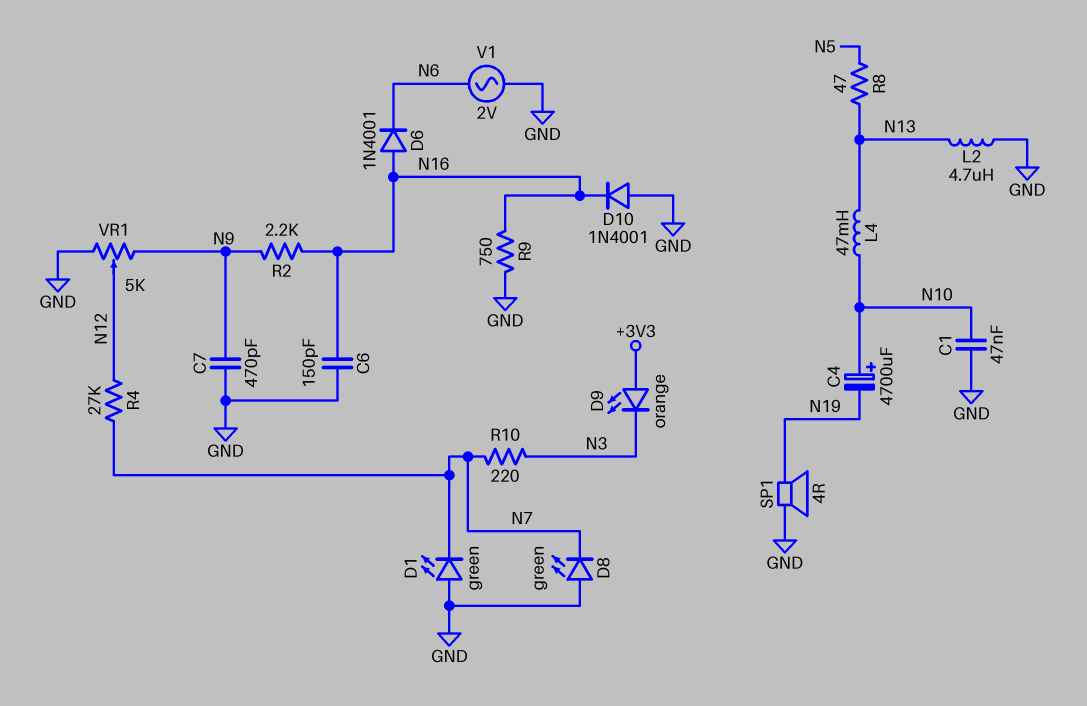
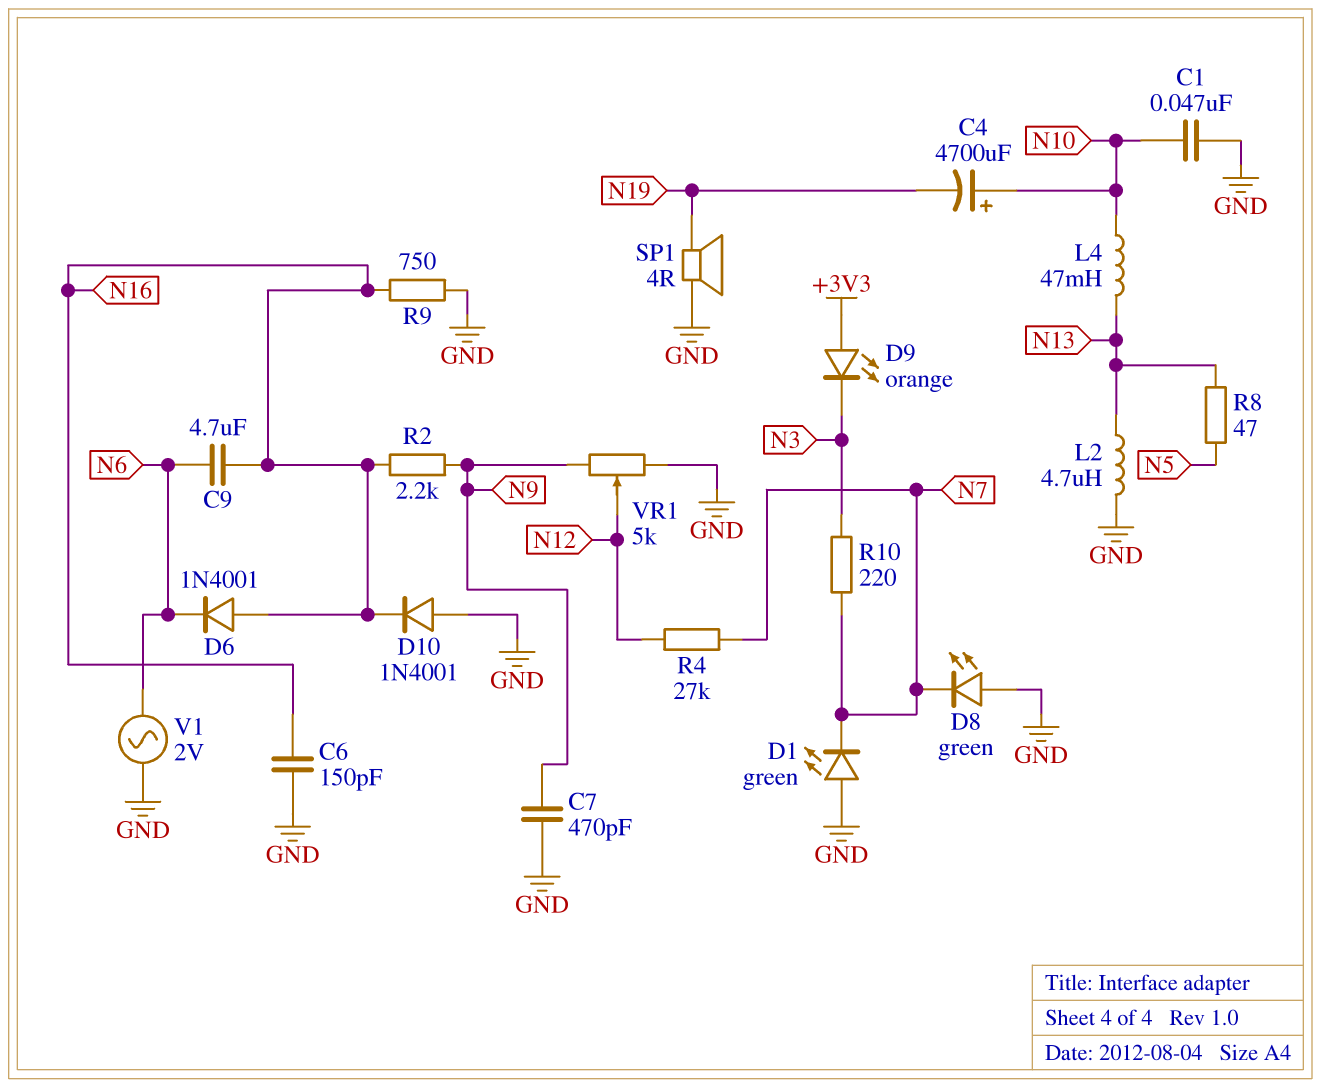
C9: none -> 4.7uF (N6, N16)

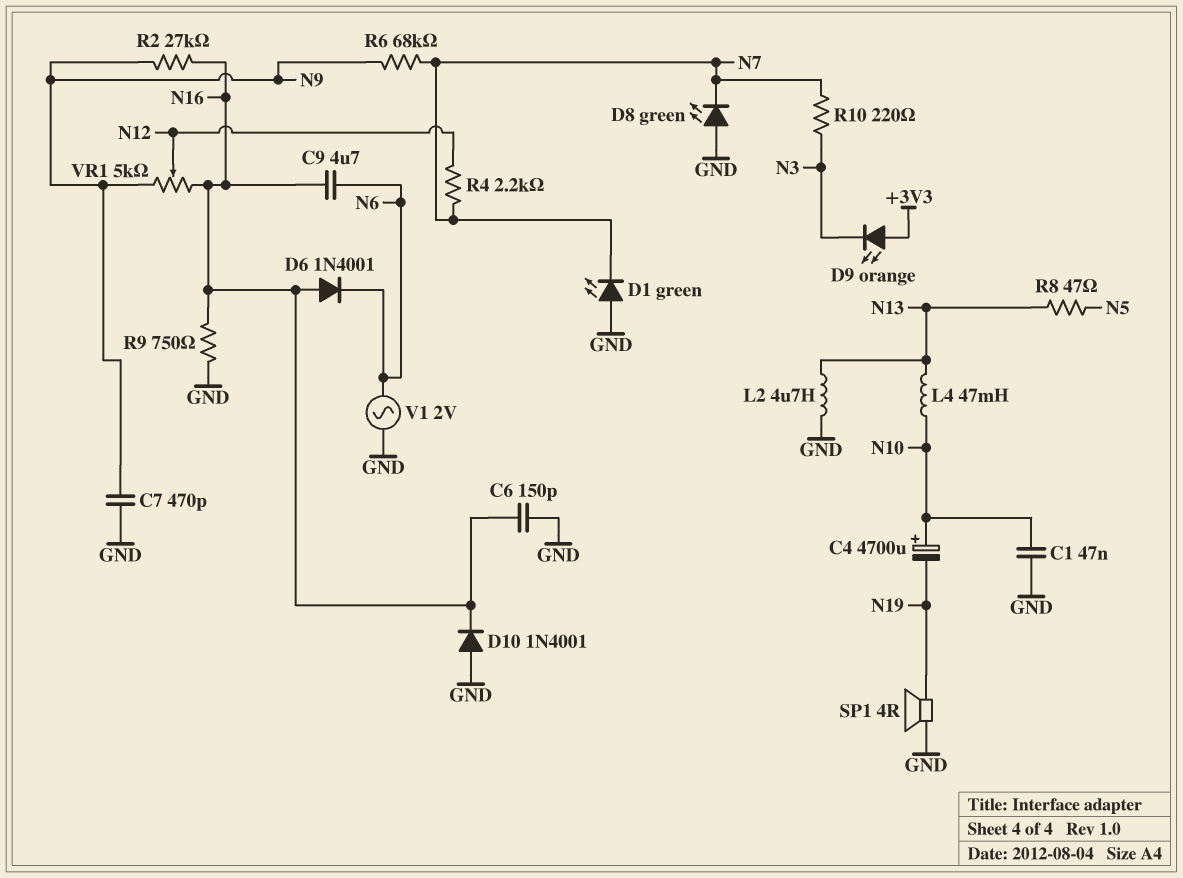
R2: 2.2k (N9, N16) -> 27k (N9, N16)
R4: 27k (N7, N12) -> 2.2k (N7, N12)
R6: none -> 68k (N7, N9)
VR1: 5k (GND, N9, wiper N12) -> 5k (N9, N16, wiper N12)

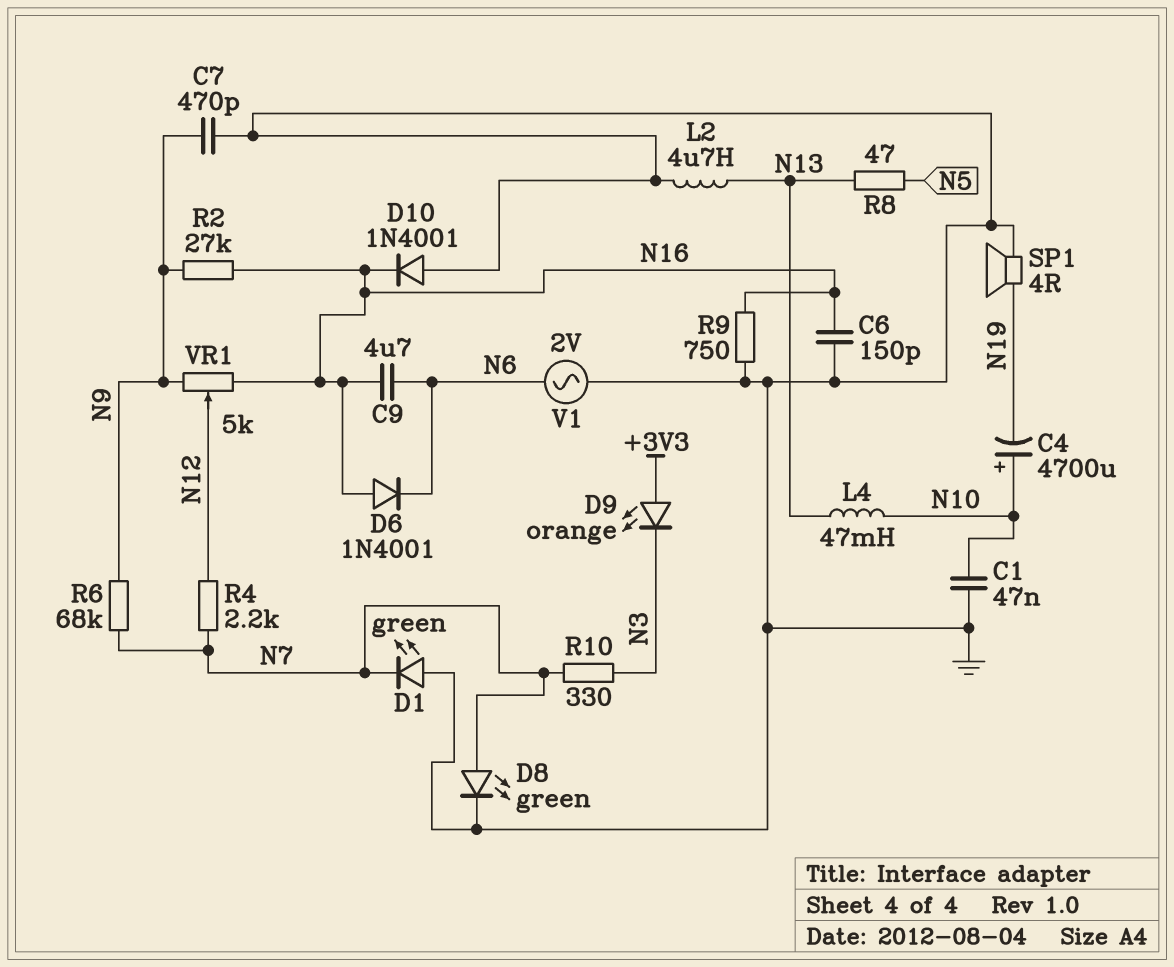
D8: LED green (A GND, K N7) -> LED green (A N7, K GND)
R10: 220 (N3, N7) -> 330 (N3, N7)

